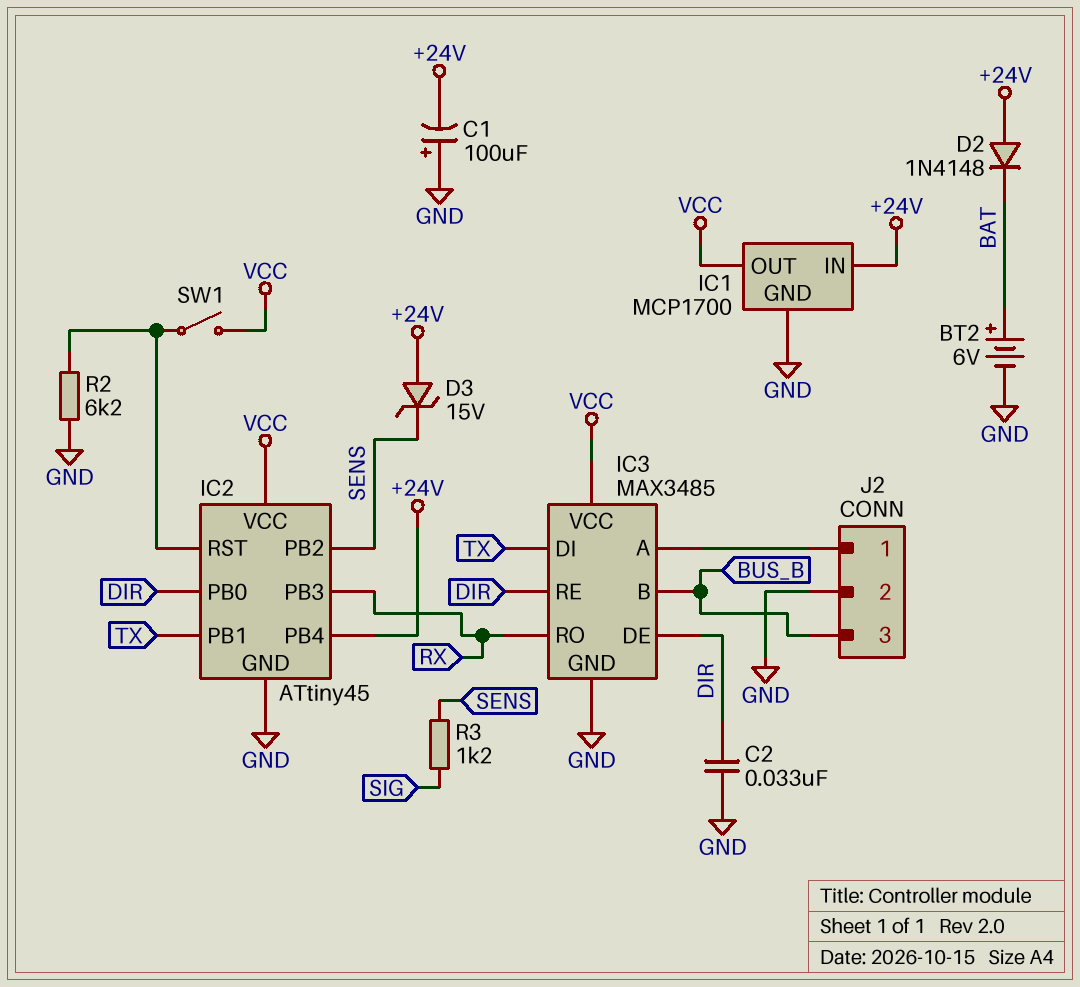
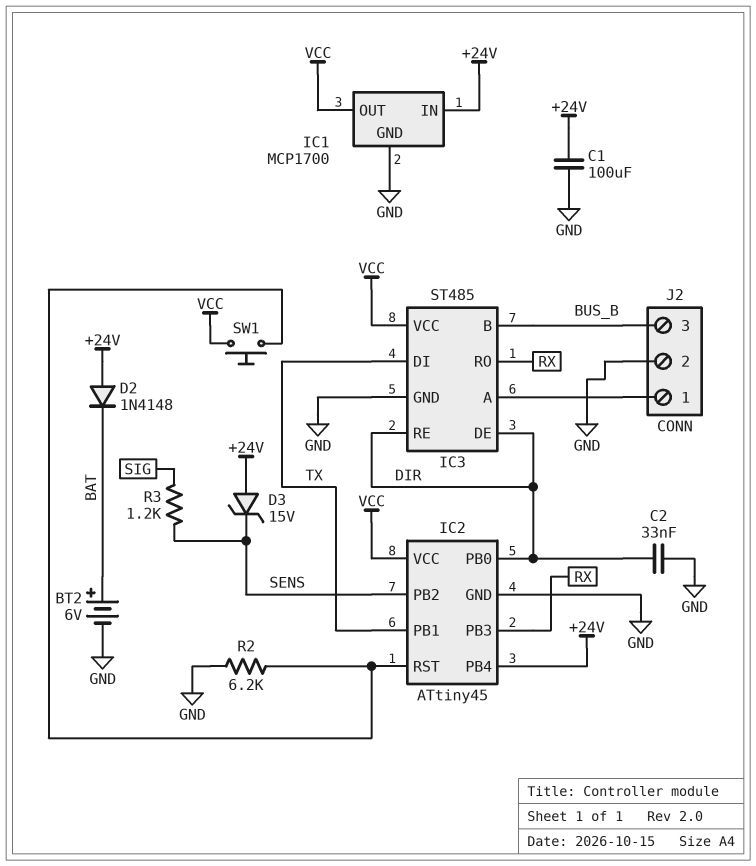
C1: 100uF (plus GND, minus +24V) -> 100uF (+24V, GND)
IC3: MAX3485 -> ST485
SW1: switch (IC2/RST, VCC) -> button (IC2/RST, VCC)

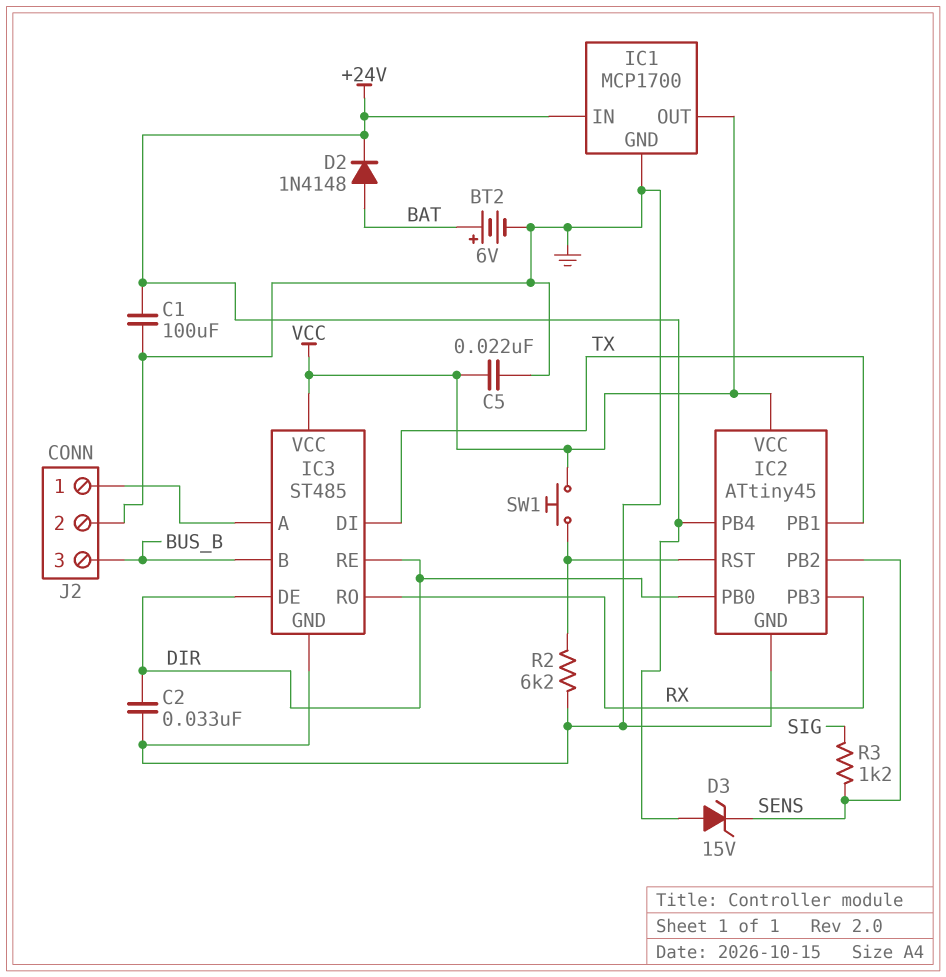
C5: none -> 22nF (GND, VCC)
D2: diode 1N4148 (A +24V, K BAT) -> diode 1N4148 (A BAT, K +24V)

